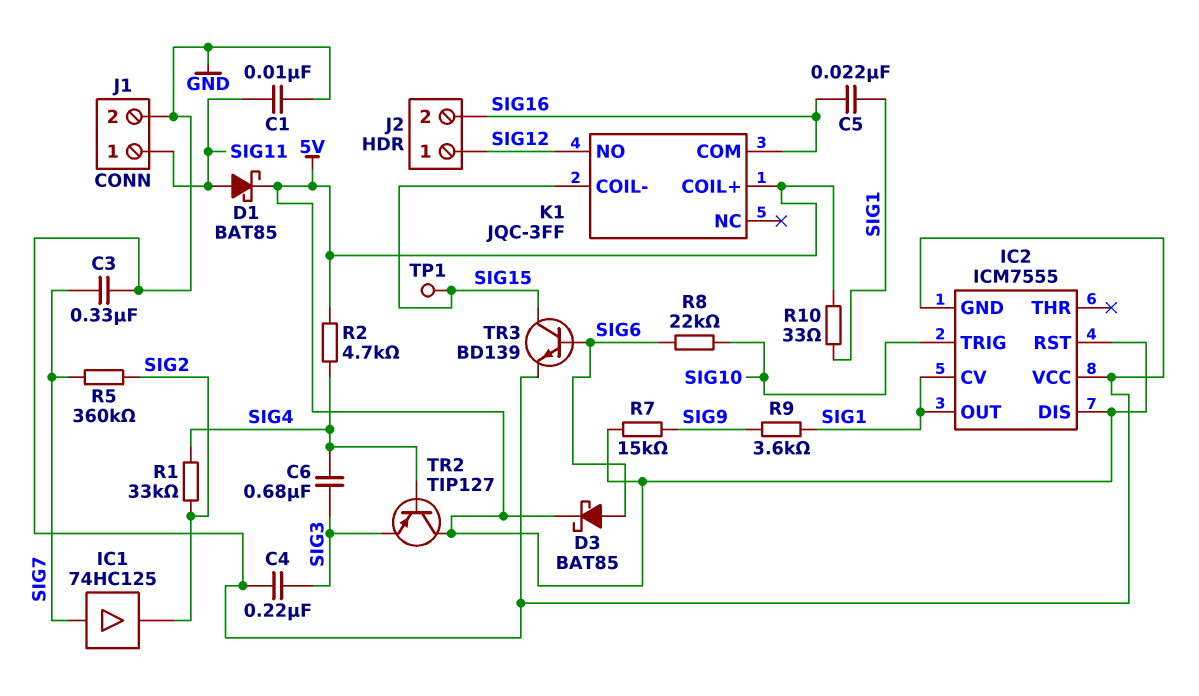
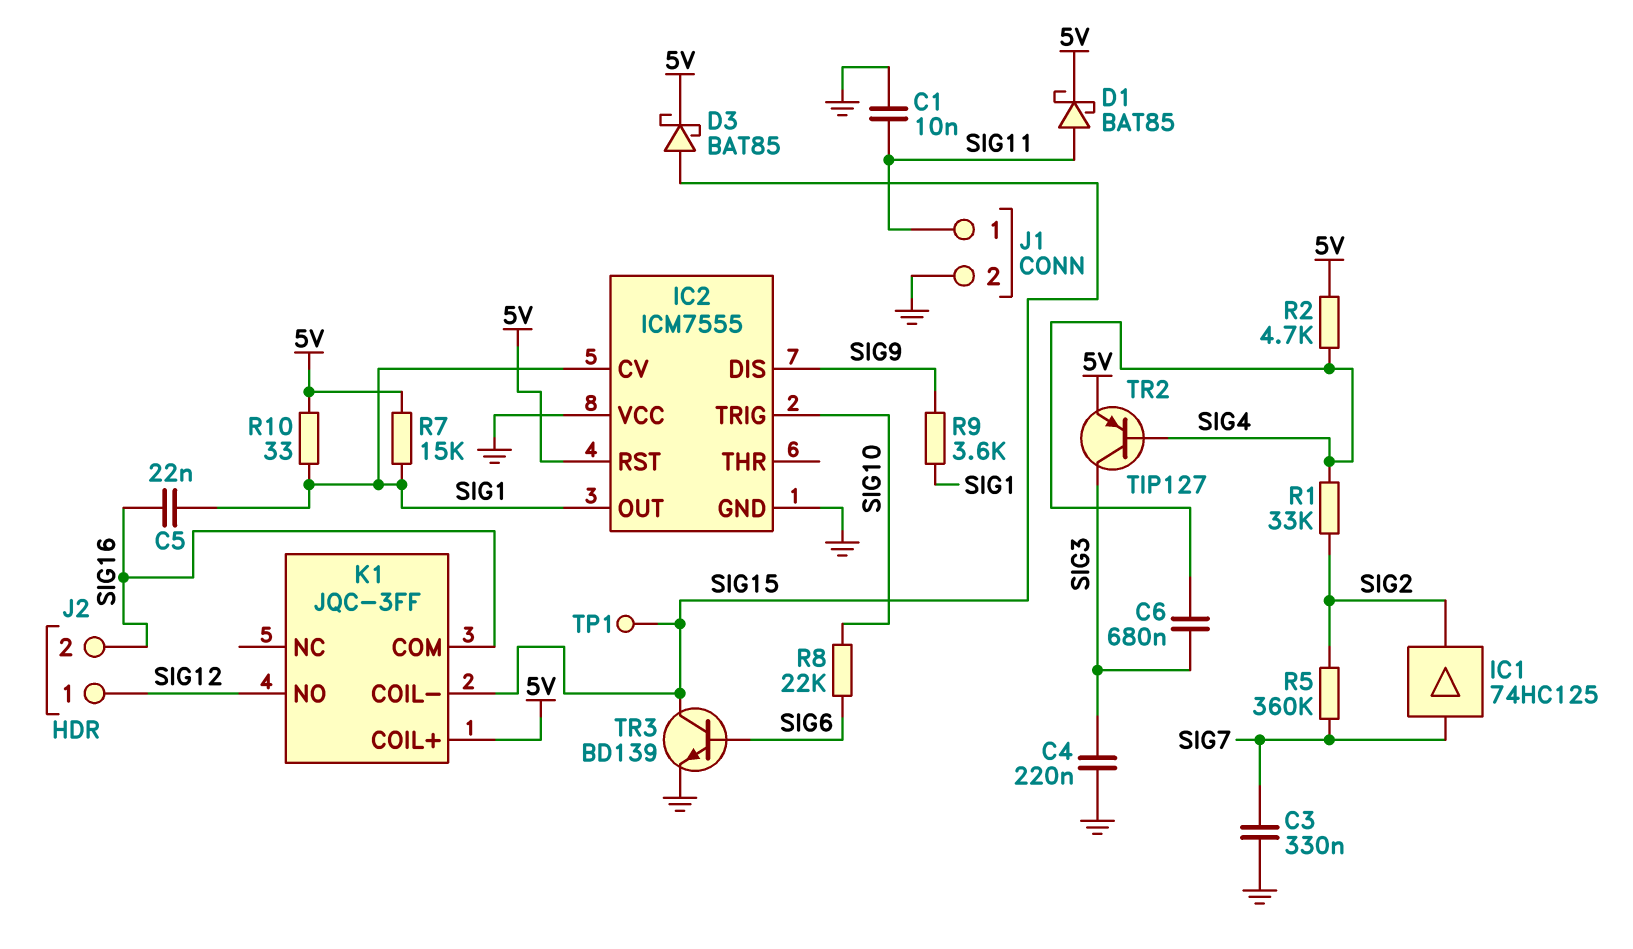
D3: schottky BAT85 (A SIG6, K 5V) -> schottky BAT85 (A SIG15, K 5V)
IC2 pin DIS: 5V -> SIG9
R7: 15k (5V, SIG9) -> 15k (5V, SIG1)
TR2: PNP TIP127 (B SIG4, C 5V, E SIG3) -> PNP TIP127 (B SIG4, C SIG3, E 5V)

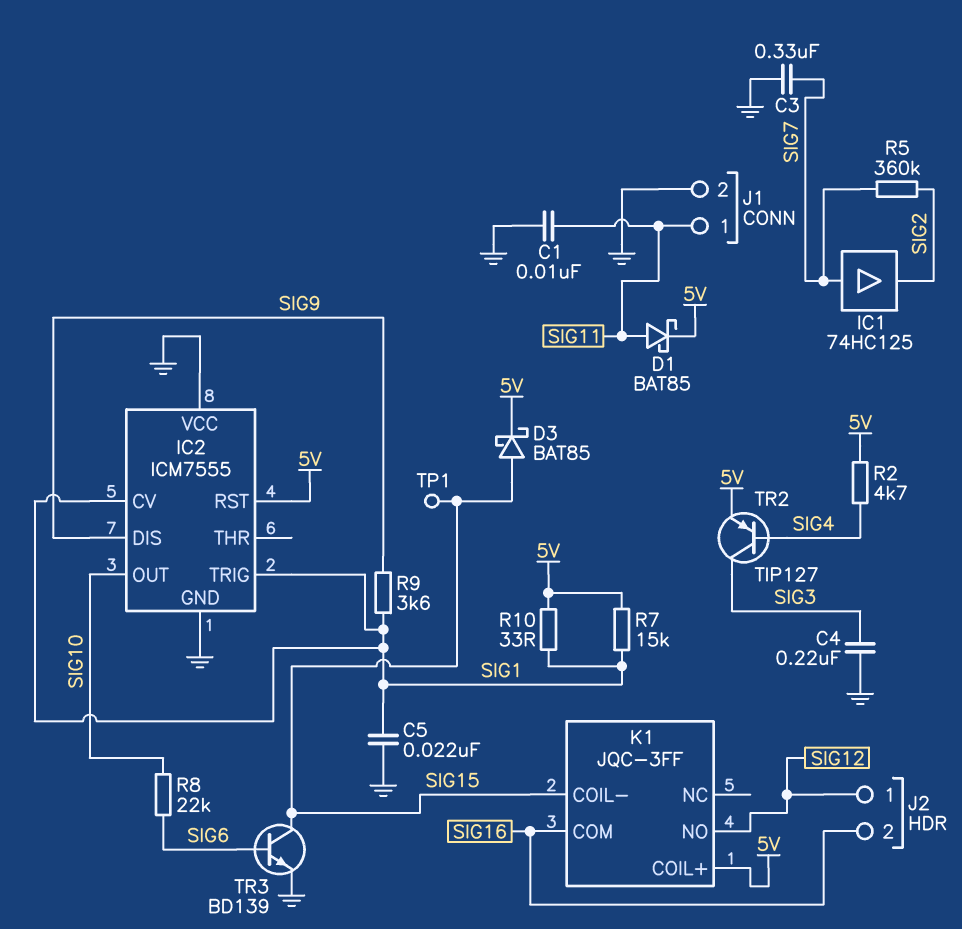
C5: 22nF (SIG1, SIG16) -> 22nF (GND, SIG1)
C6: 680nF (SIG3, SIG4) -> none
IC2 pin OUT: SIG1 -> SIG10
IC2 pin TRIG: SIG10 -> SIG1
R1: 33k (SIG2, SIG4) -> none

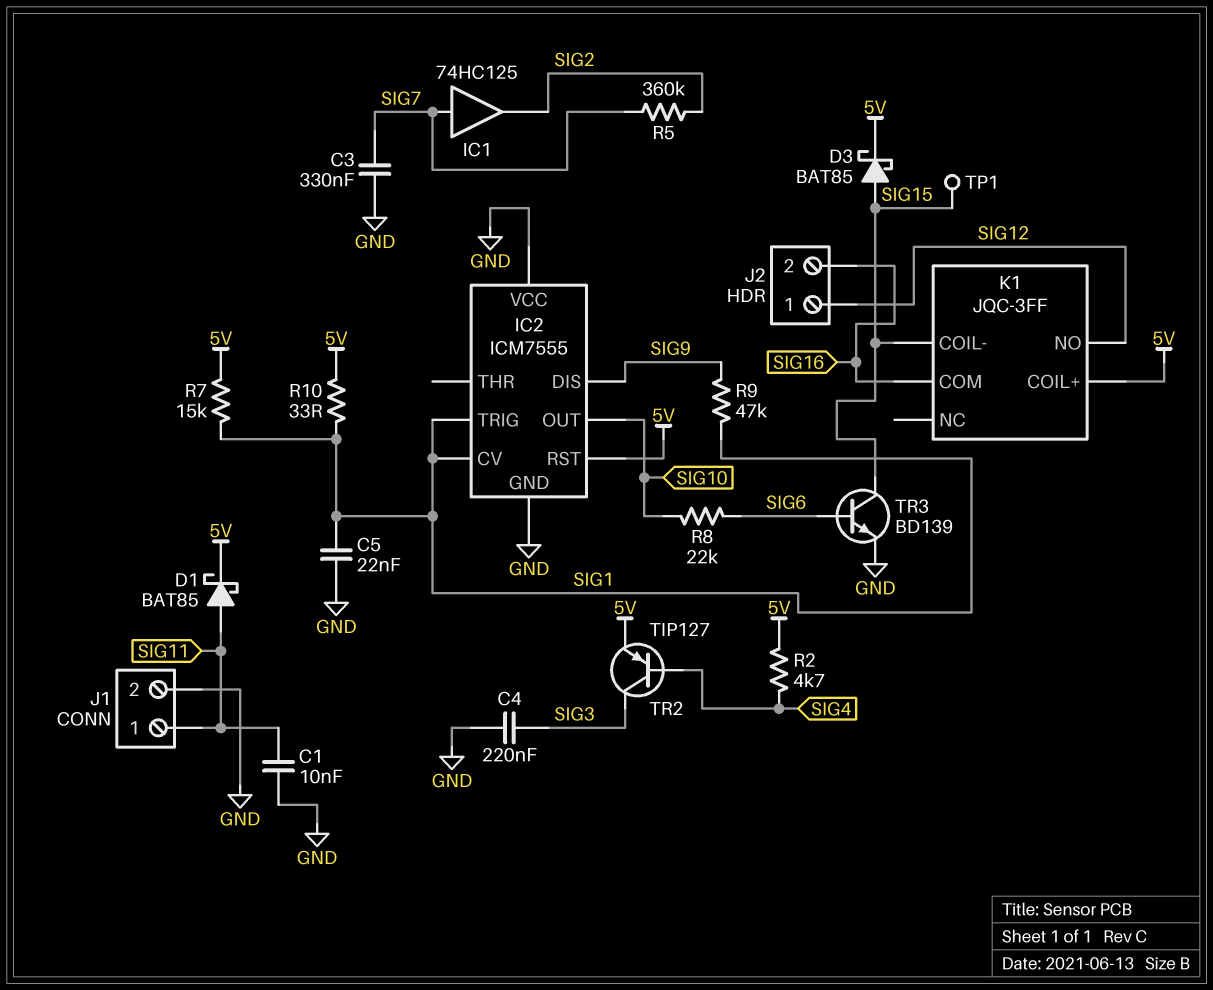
R9: 3.6k (SIG1, SIG9) -> 47k (SIG1, SIG9)

